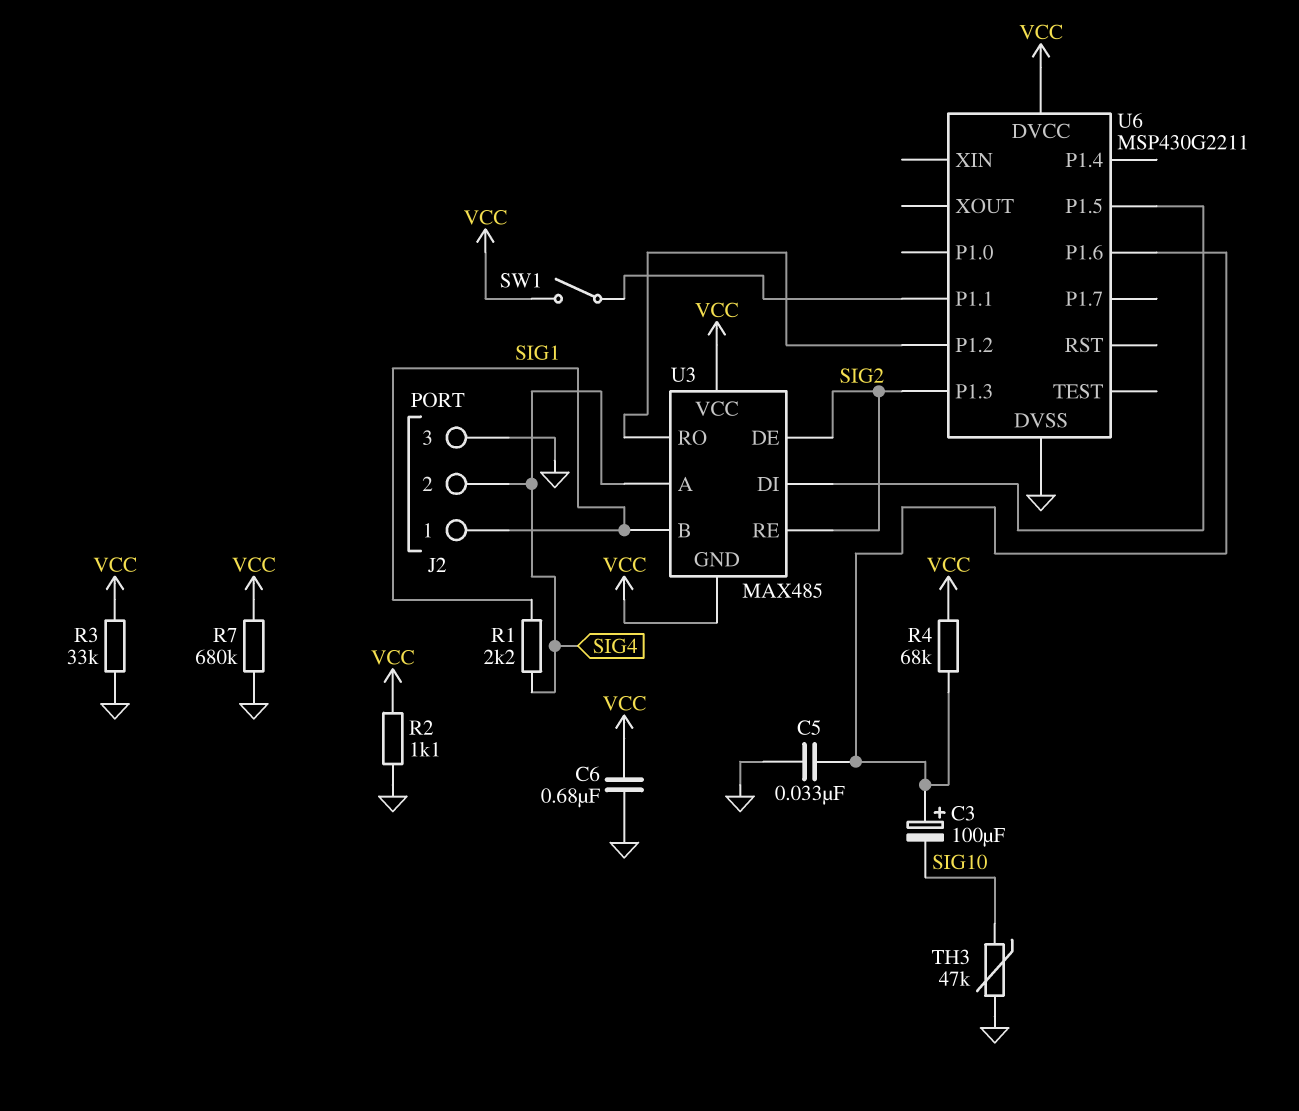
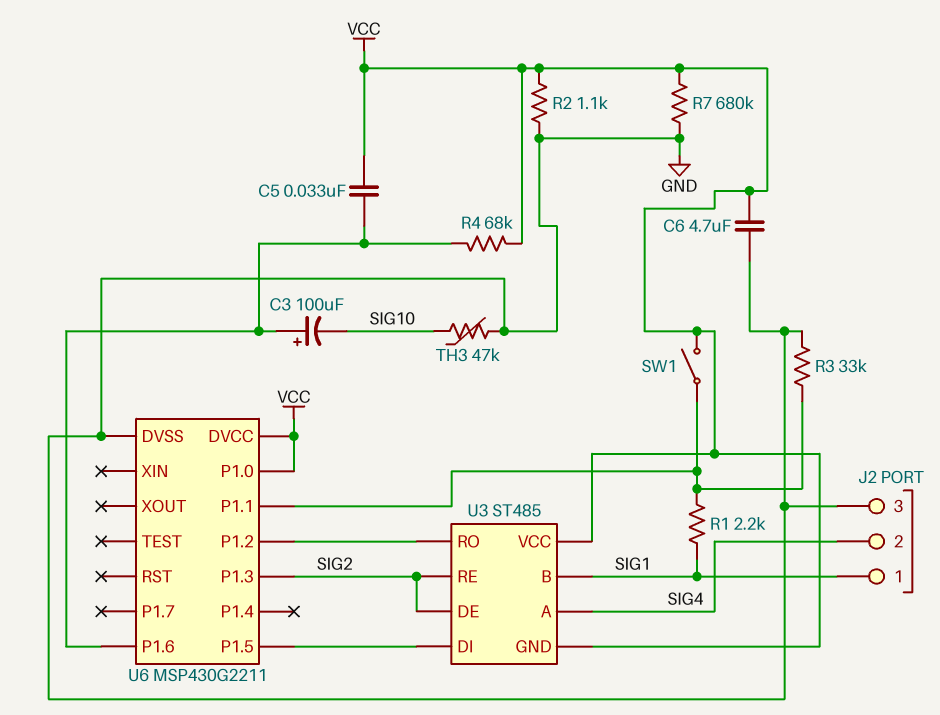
C5: 33nF (GND, U6/P1.6) -> 33nF (U6/P1.6, VCC)
C6: 680nF (GND, VCC) -> 4.7uF (GND, VCC)
R1: 2.2k (SIG1, SIG4) -> 2.2k (SIG1, U6/P1.1)
R3: 33k (GND, VCC) -> 33k (GND, U6/P1.1)
U3: MAX485 -> ST485
U6 pin P1.0: none -> VCC

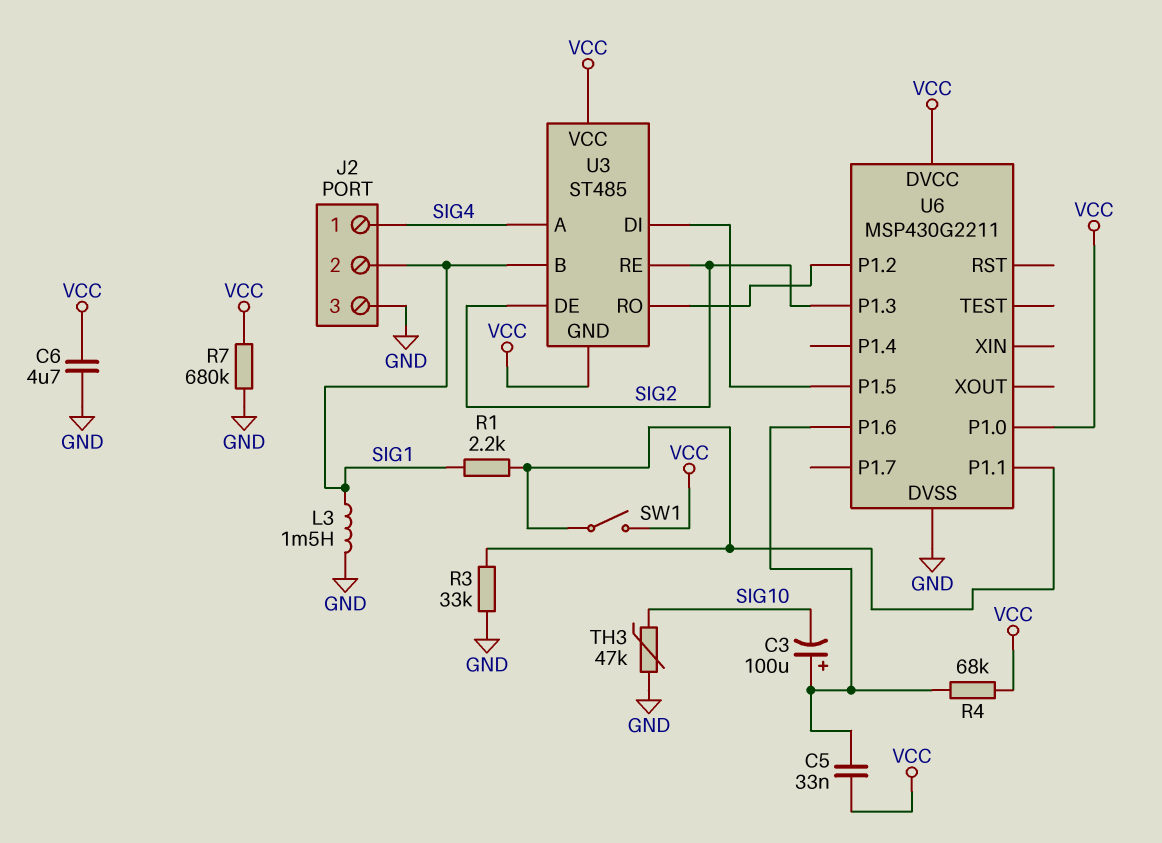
J2 pin 1: SIG1 -> SIG4
J2 pin 2: SIG4 -> SIG1
L3: none -> 1.5mH (GND, SIG1)
R2: 1.1k (GND, VCC) -> none

